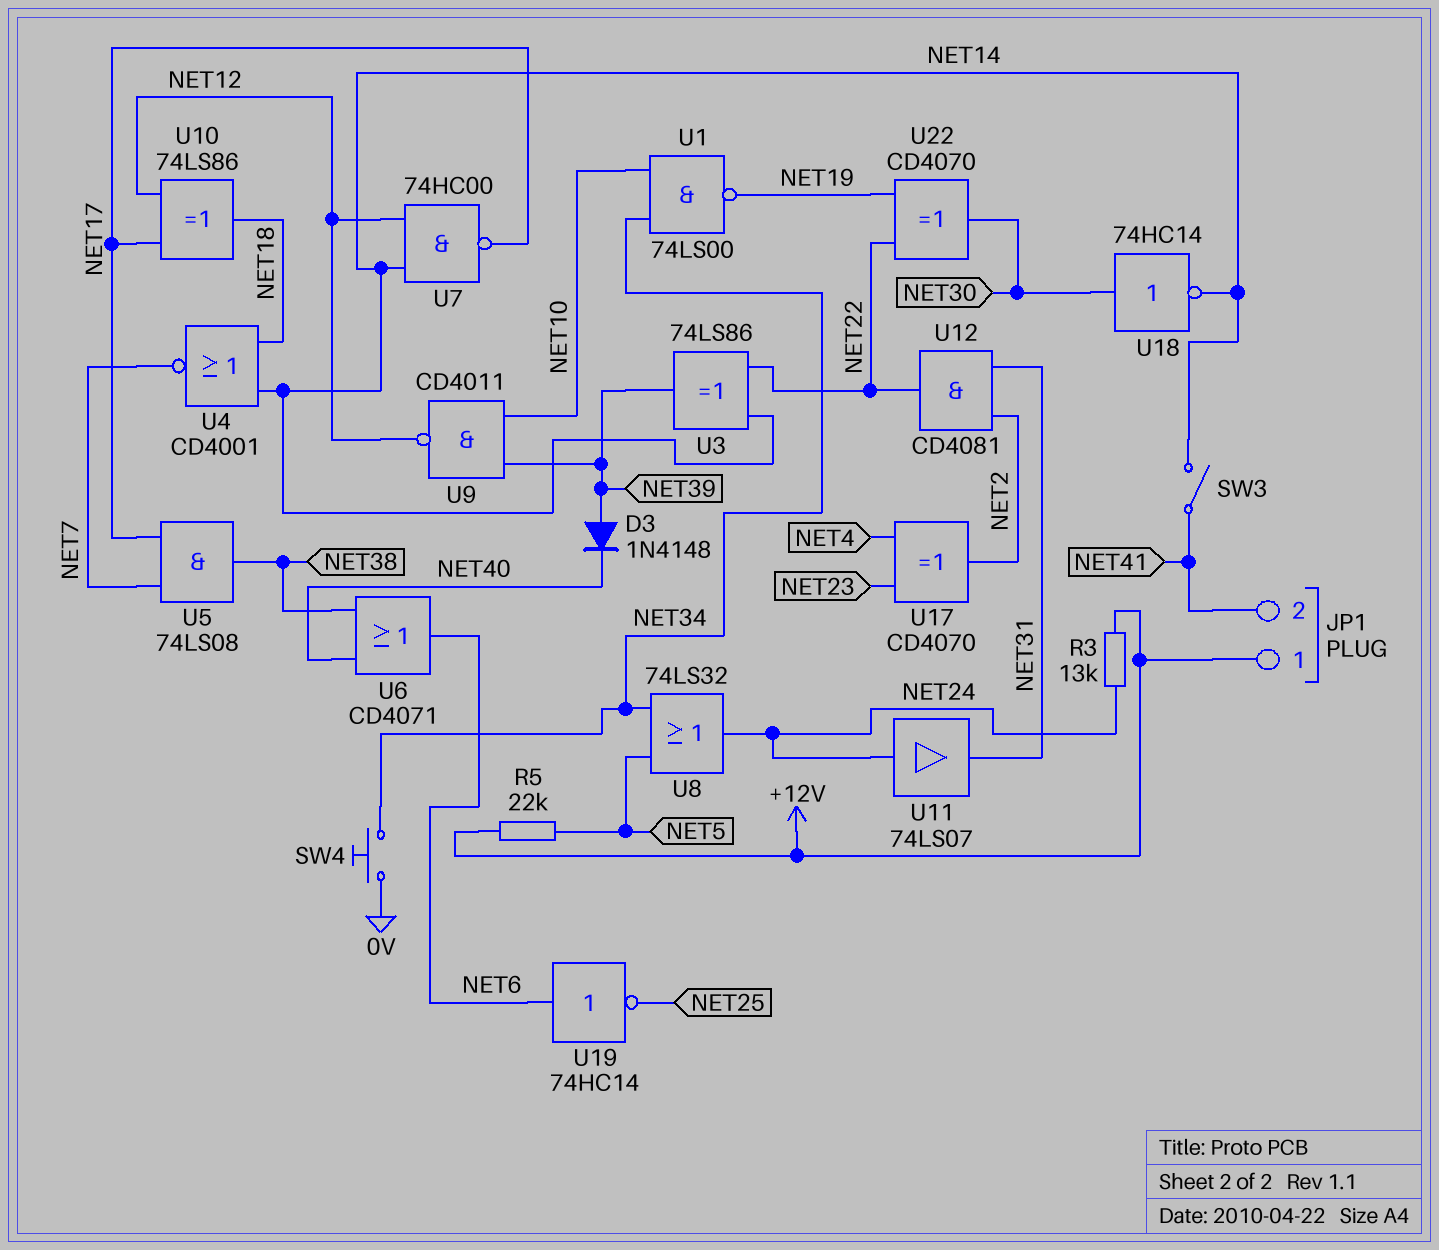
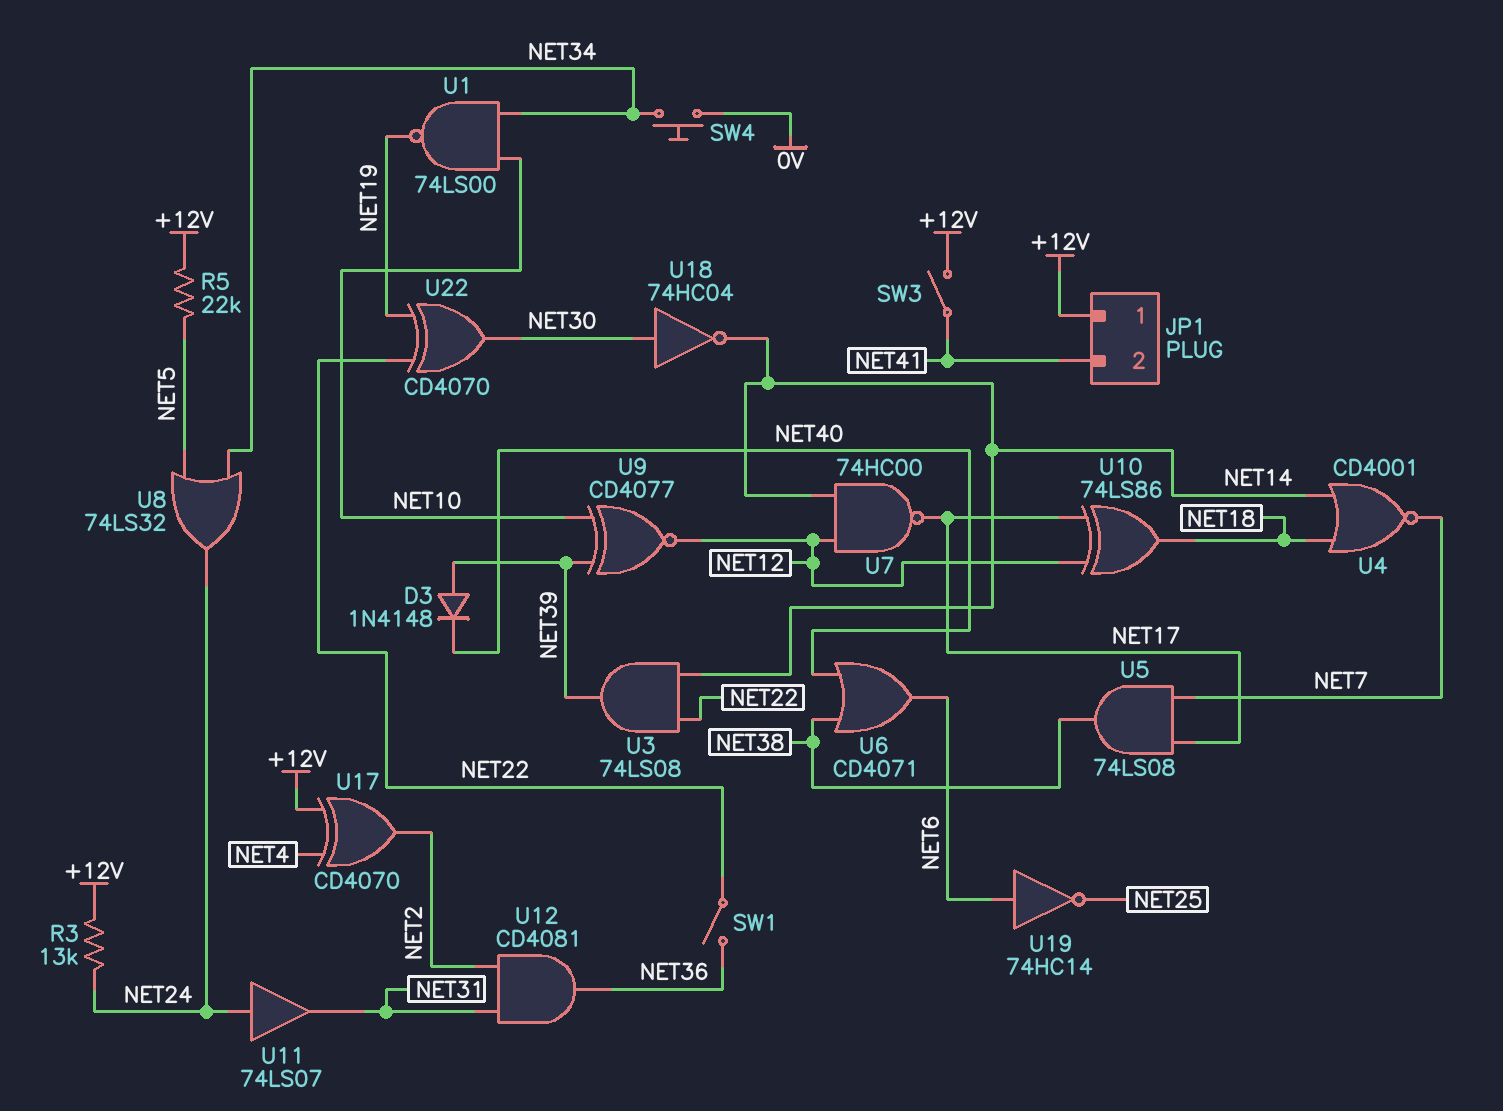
SW1: none -> switch (NET22, NET36)
SW3: switch (NET14, NET41) -> switch (+12V, NET41)
U3: XOR 74LS86 (in NET14, in NET22, out NET39) -> AND 74LS08 (in NET14, in NET22, out NET39)
U9: NAND CD4011 (in NET10, in NET39, out NET12) -> XNOR CD4077 (in NET10, in NET39, out NET12)
U12: AND CD4081 (in NET2, in NET31, out NET22) -> AND CD4081 (in NET2, in NET31, out NET36)
U17: XOR CD4070 (in NET4, in NET23, out NET2) -> XOR CD4070 (in +12V, in NET4, out NET2)
U18: NOT 74HC14 (in NET30, out NET14) -> NOT 74HC04 (in NET30, out NET14)

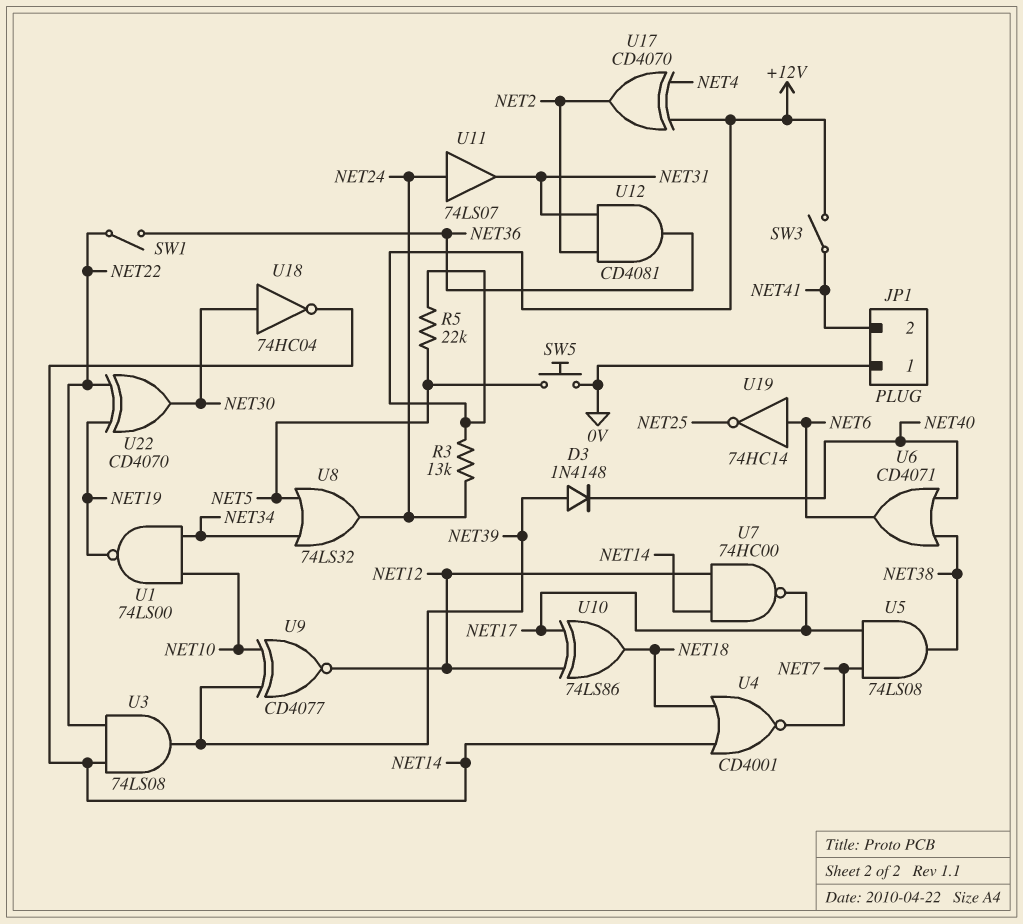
JP1 pin 1: +12V -> 0V
SW4: button (0V, NET34) -> none
SW5: none -> button (0V, NET5)

